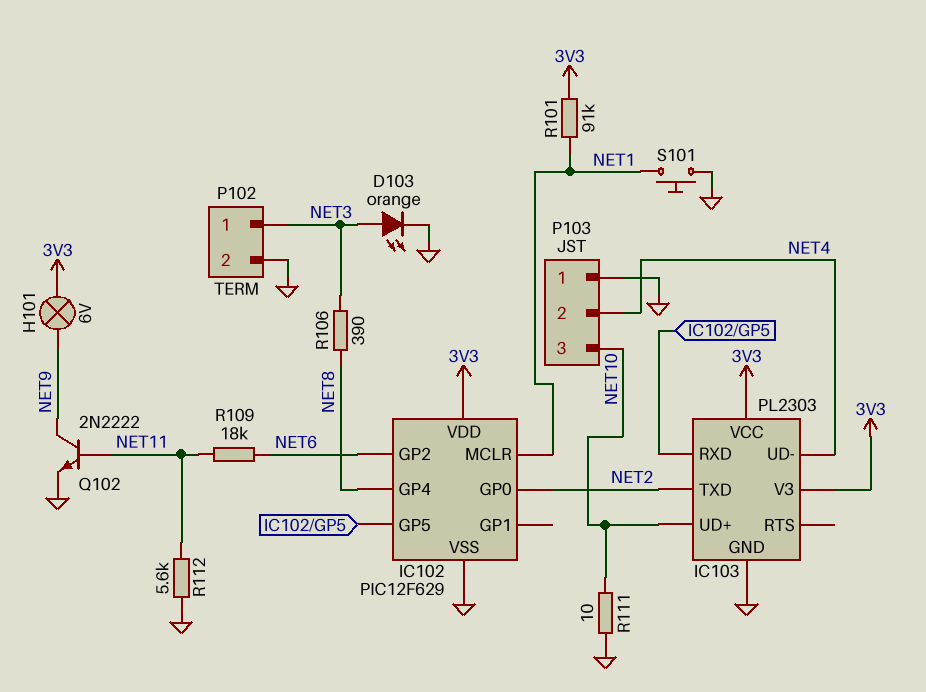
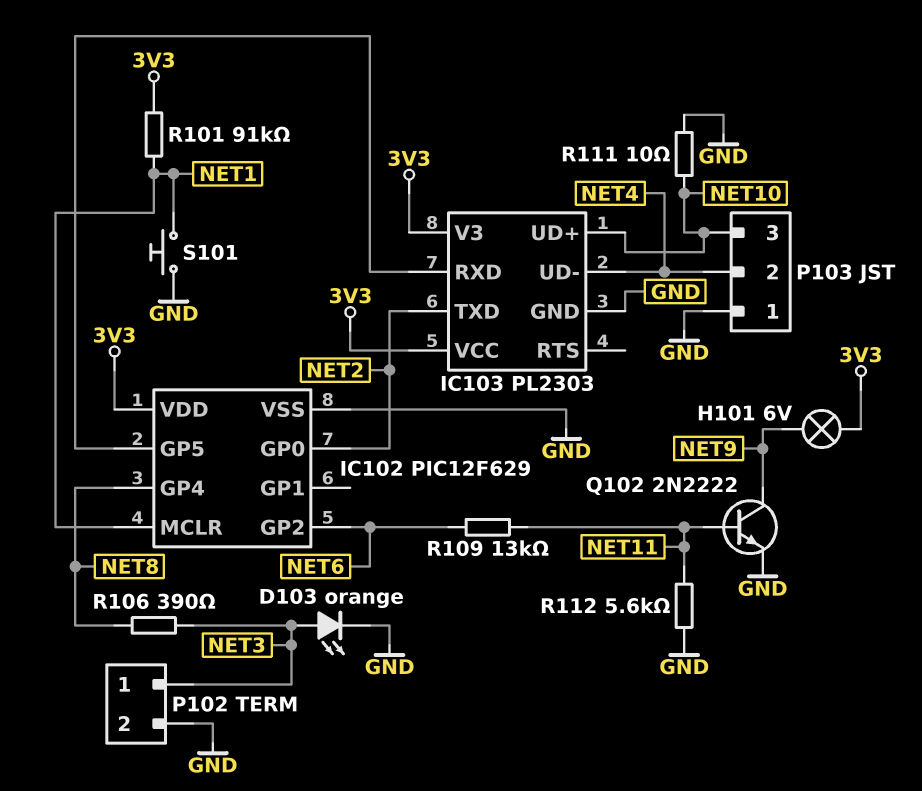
R109: 18k (NET6, NET11) -> 13k (NET6, NET11)

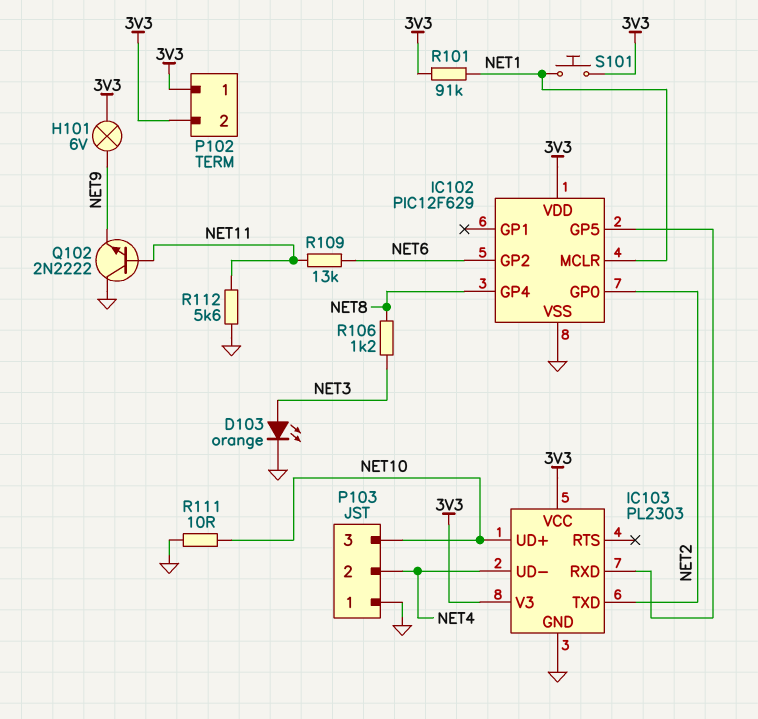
P102 pin 1: NET3 -> 3V3
P102 pin 2: GND -> 3V3
Q102: NPN 2N2222 (B NET11, C NET9, E GND) -> NPN 2N2222 (B NET11, C GND, E NET9)
R106: 390 (NET3, NET8) -> 1.2k (NET3, NET8)
S101: button (GND, NET1) -> button (3V3, NET1)

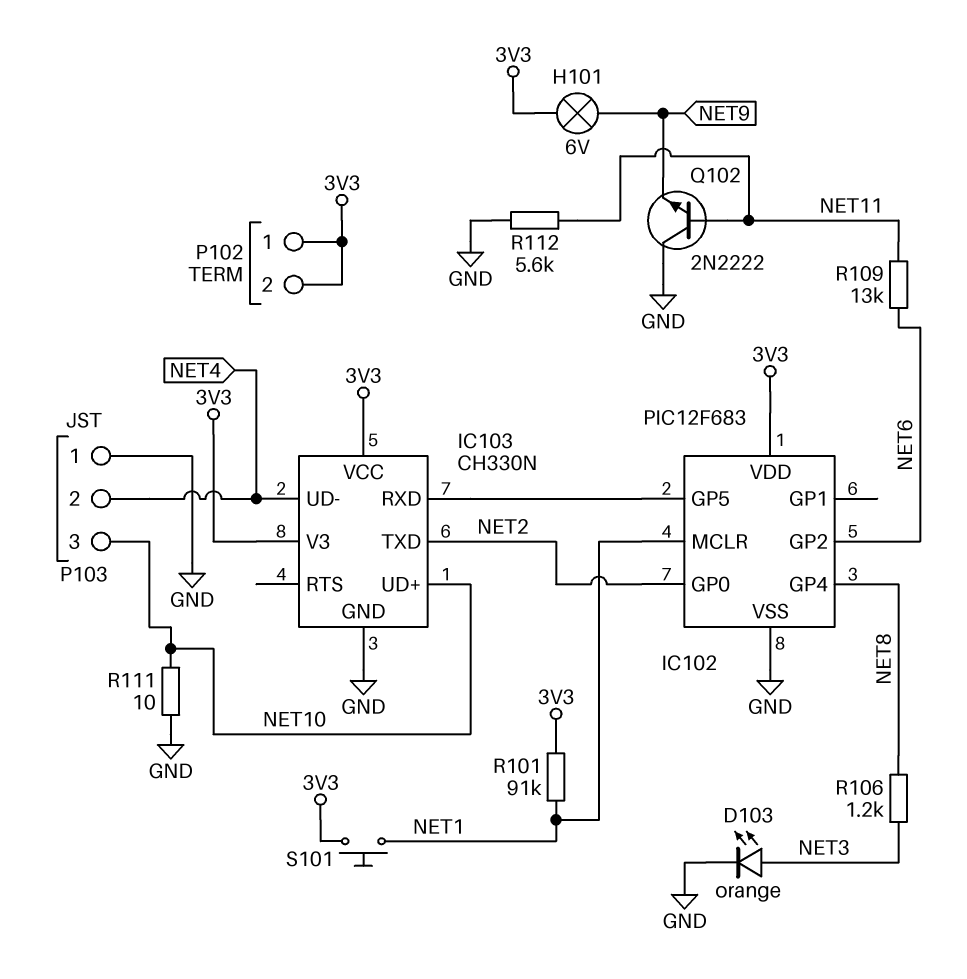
IC102: PIC12F629 -> PIC12F683
IC103: PL2303 -> CH330N

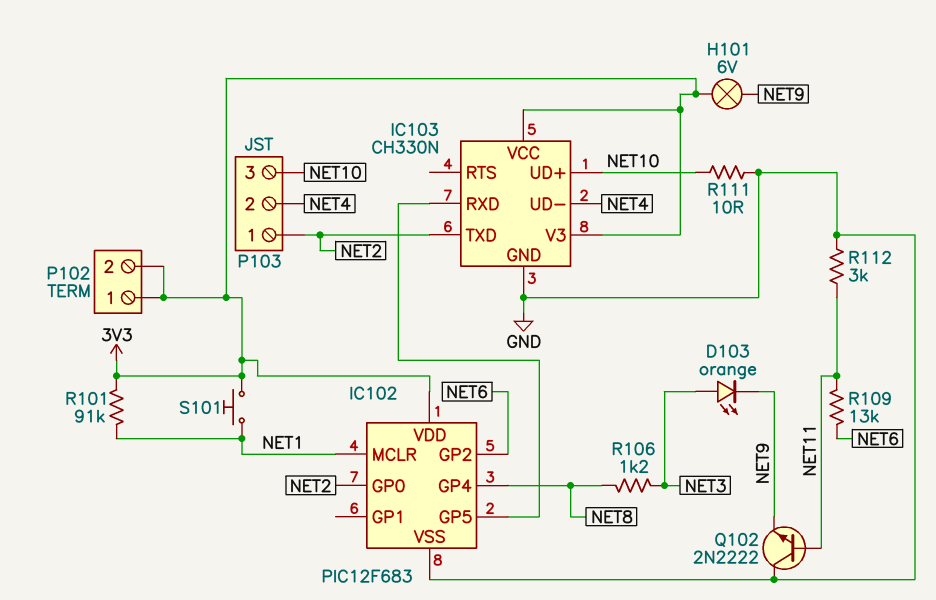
D103: LED orange (A NET3, K GND) -> LED orange (A NET3, K NET9)
P103 pin 1: GND -> NET2
R112: 5.6k (GND, NET11) -> 3k (GND, NET11)

